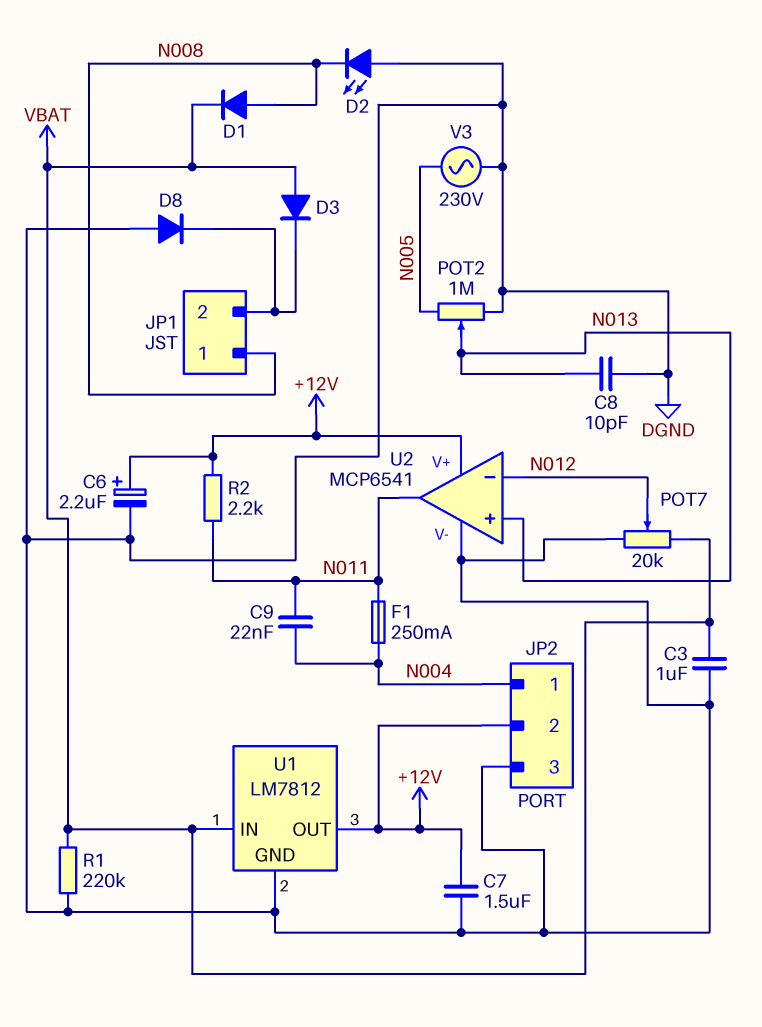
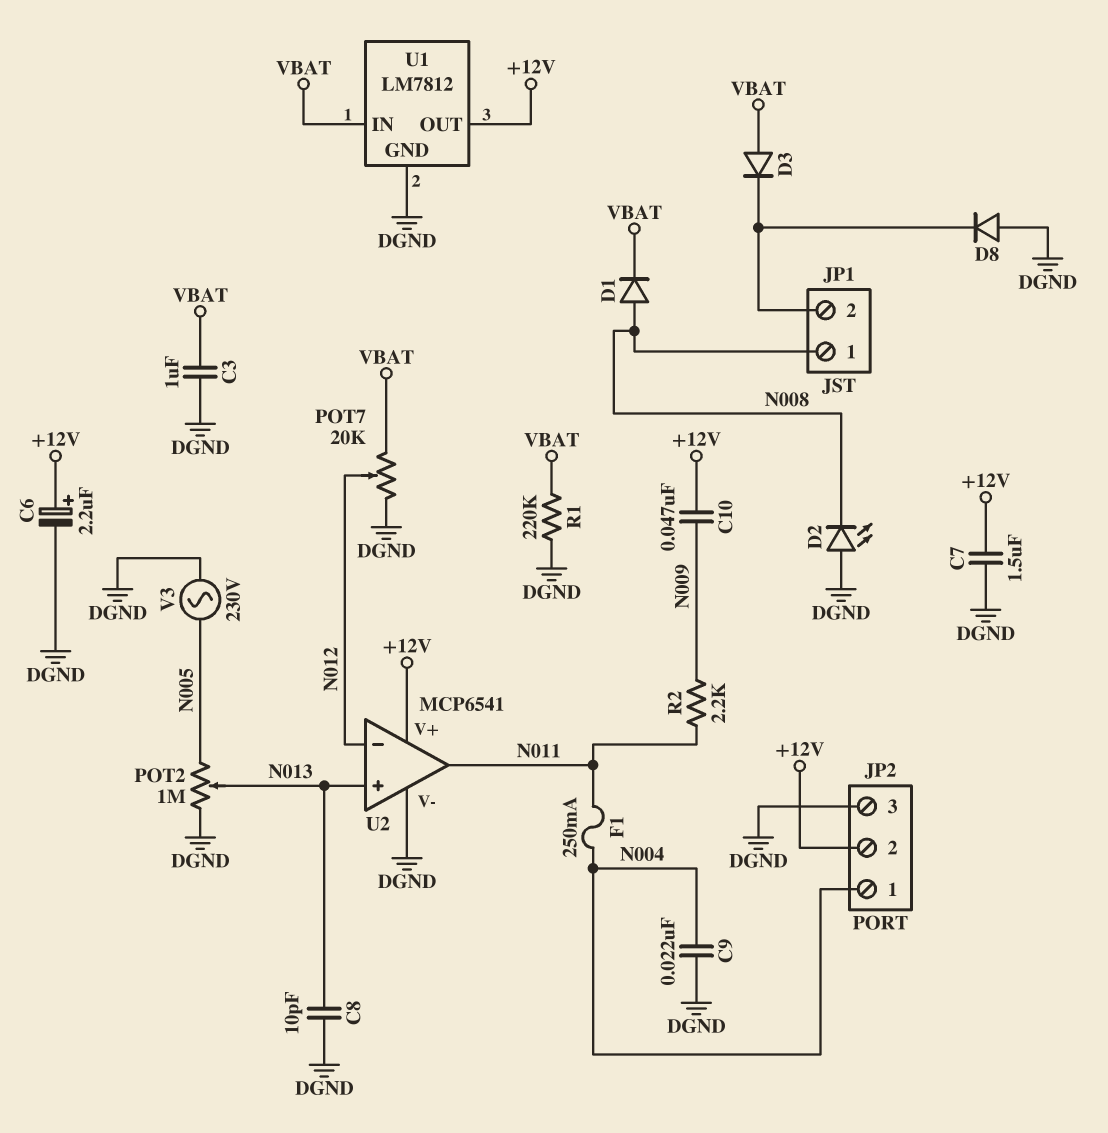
C9: 22nF (N004, N011) -> 22nF (DGND, N004)
C10: none -> 47nF (+12V, N009)
R2: 2.2k (+12V, N011) -> 2.2k (N009, N011)

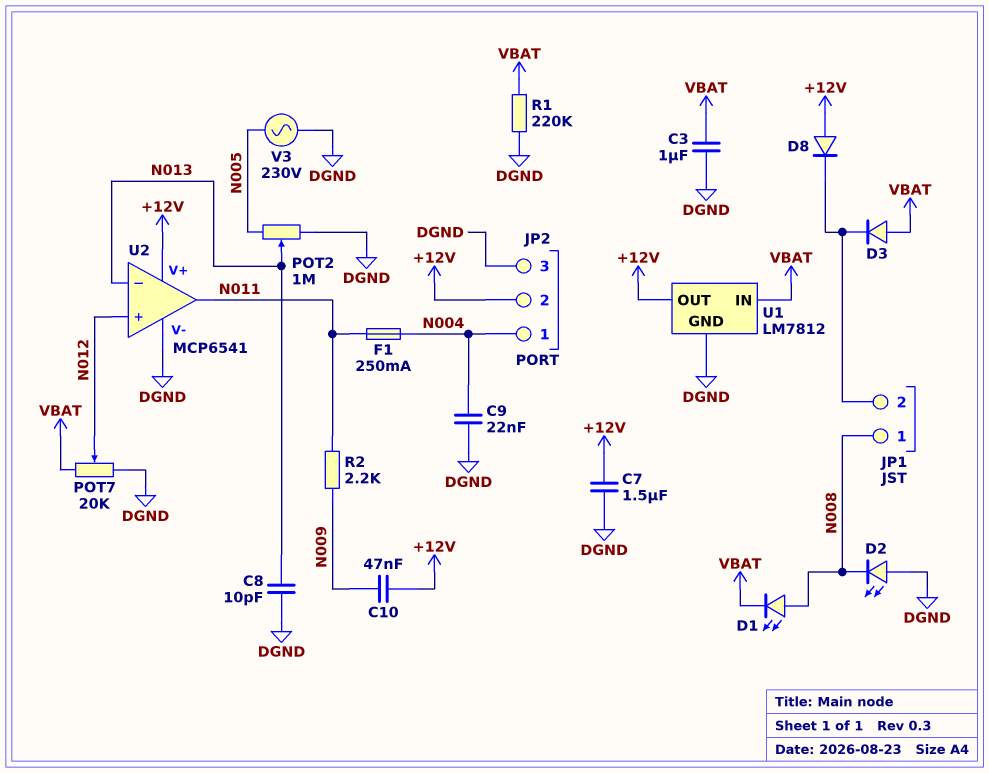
C6: 2.2uF (plus +12V, minus DGND) -> none
D1: diode (A N008, K VBAT) -> LED (A N008, K VBAT)
D8: diode (A DGND, K JP1/2) -> diode (A +12V, K JP1/2)
U2 pin in+: N013 -> N012
U2 pin in-: N012 -> N013

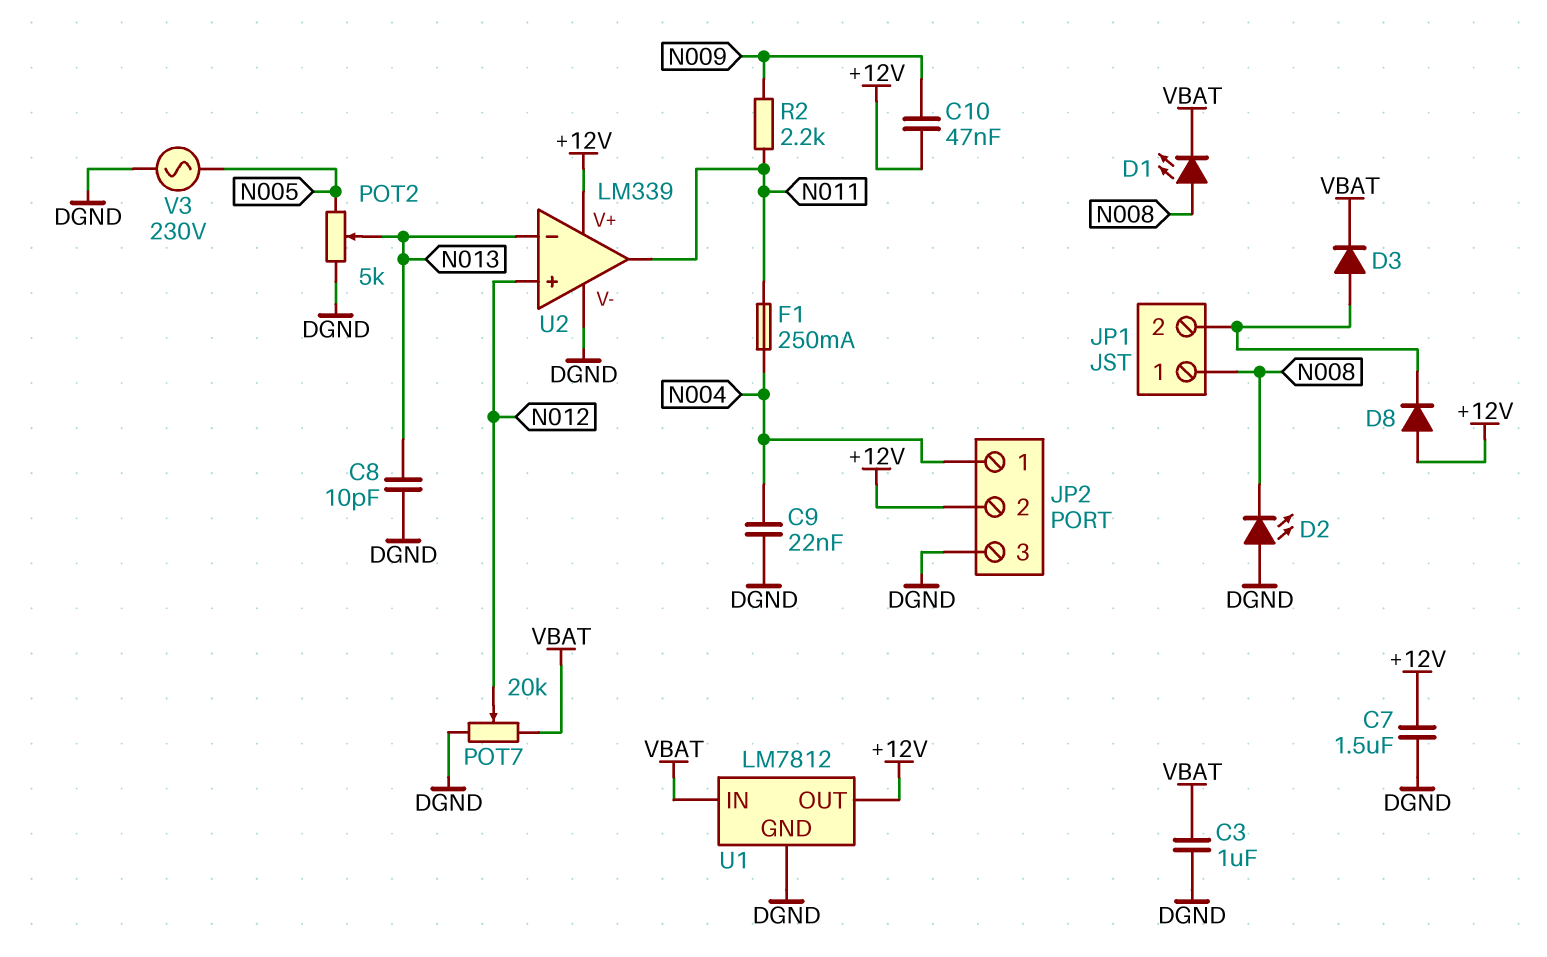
D3: diode (A VBAT, K JP1/2) -> diode (A JP1/2, K VBAT)
POT2: 1M (DGND, N005, wiper N013) -> 5k (DGND, N005, wiper N013)
R1: 220k (DGND, VBAT) -> none
U2: MCP6541 -> LM339

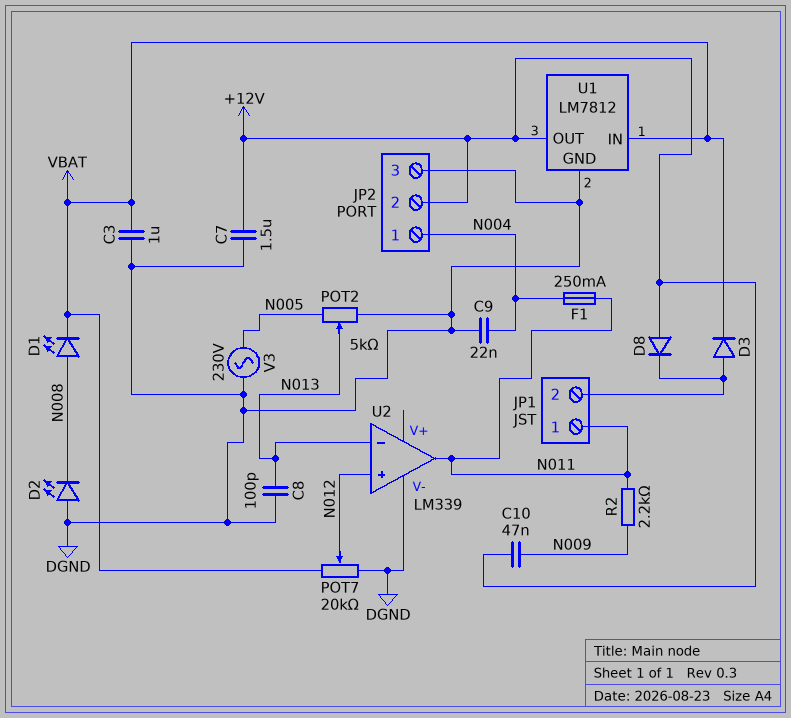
C8: 10pF (DGND, N013) -> 100pF (DGND, N013)
JP1 pin 1: N008 -> N011
U2 pin V+: +12V -> none

